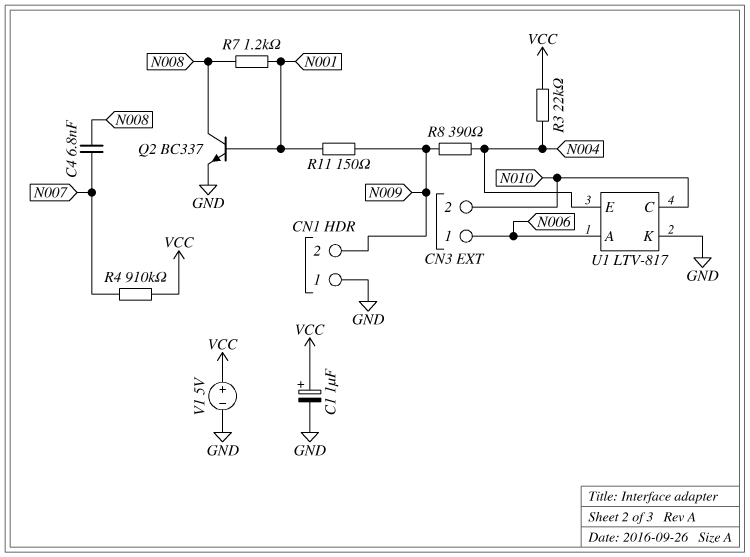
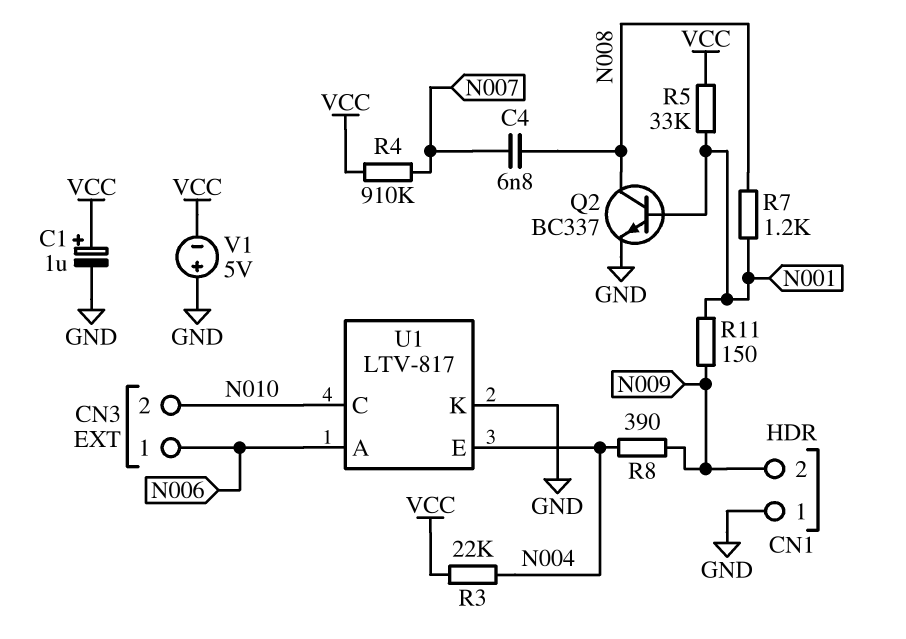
R5: none -> 33k (N001, VCC)
V1: 5V (plus VCC, minus GND) -> 5V (plus GND, minus VCC)

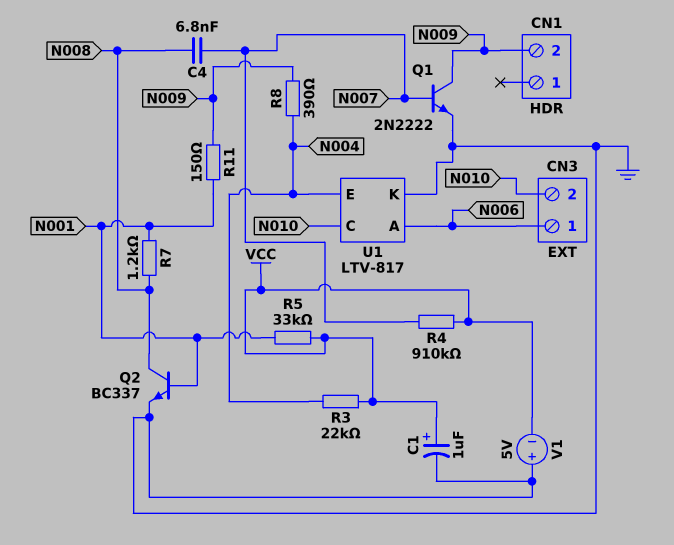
CN1 pin 1: GND -> none
Q1: none -> NPN 2N2222 (B N007, C N009, E GND)

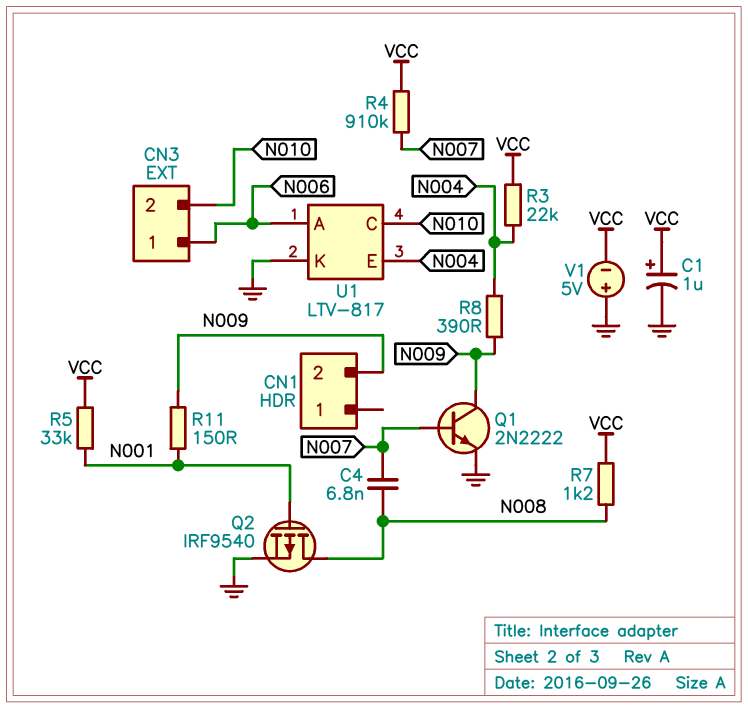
Q2: NPN BC337 (B N001, C N008, E GND) -> PMOS IRF9540 (G N001, D N008, S GND)
R7: 1.2k (N001, N008) -> 1.2k (N008, VCC)

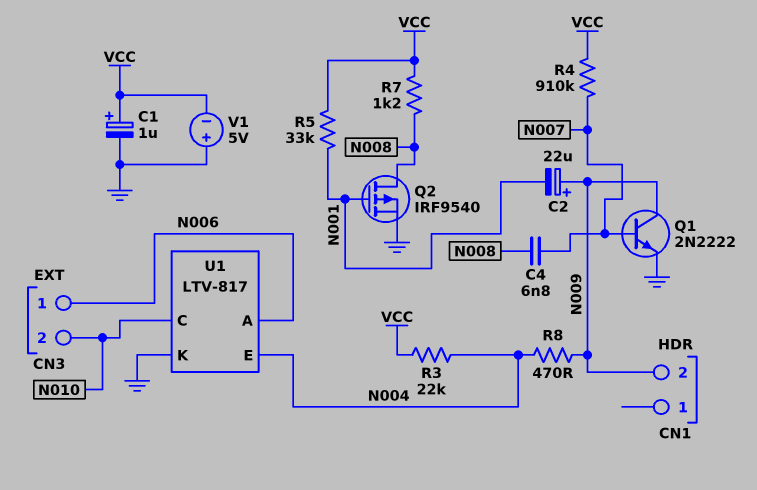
C2: none -> 22uF (plus N009, minus N001)
R8: 390 (N004, N009) -> 470 (N004, N009)
R11: 150 (N001, N009) -> none

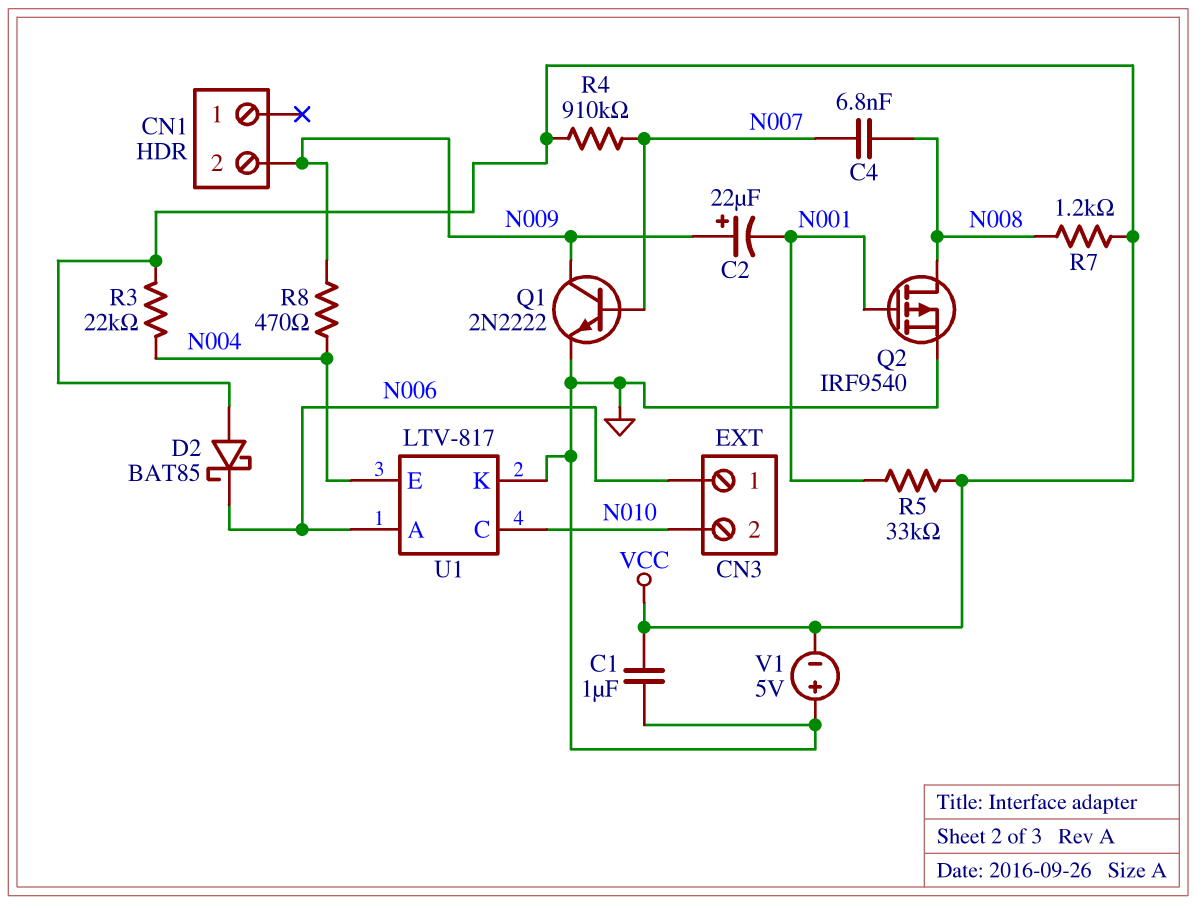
C1: 1uF (plus VCC, minus GND) -> 1uF (GND, VCC)
D2: none -> schottky BAT85 (A VCC, K N006)

